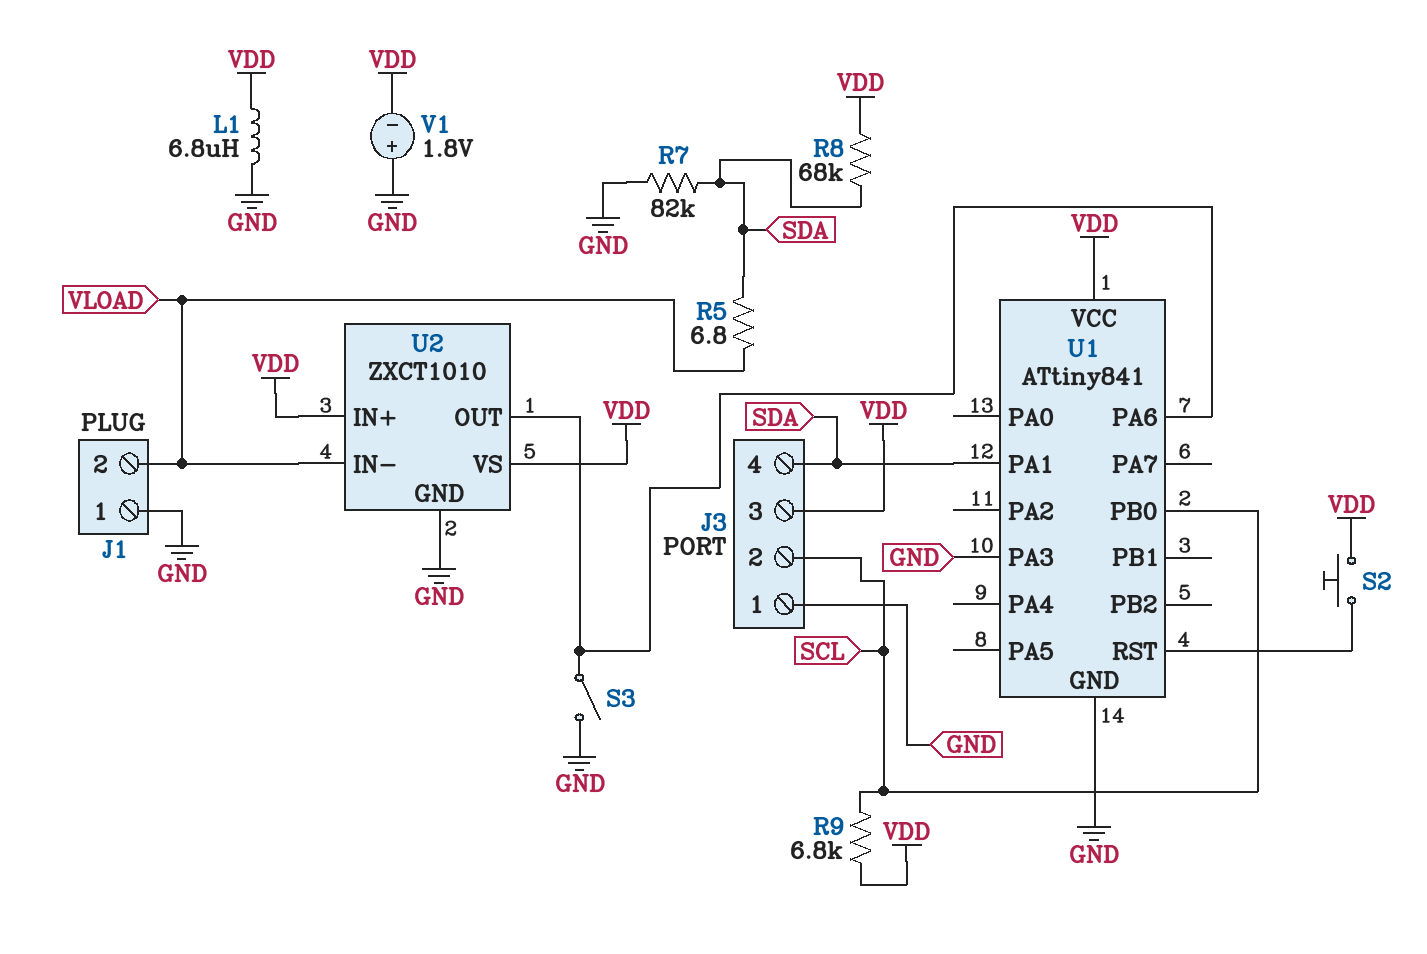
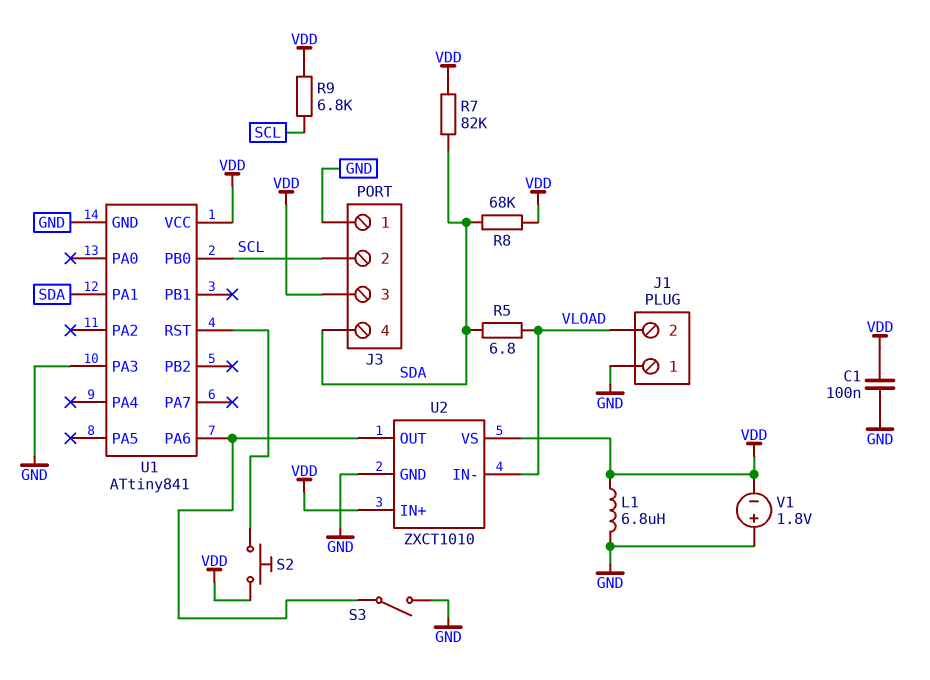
C1: none -> 100nF (GND, VDD)
R7: 82k (GND, SDA) -> 82k (SDA, VDD)

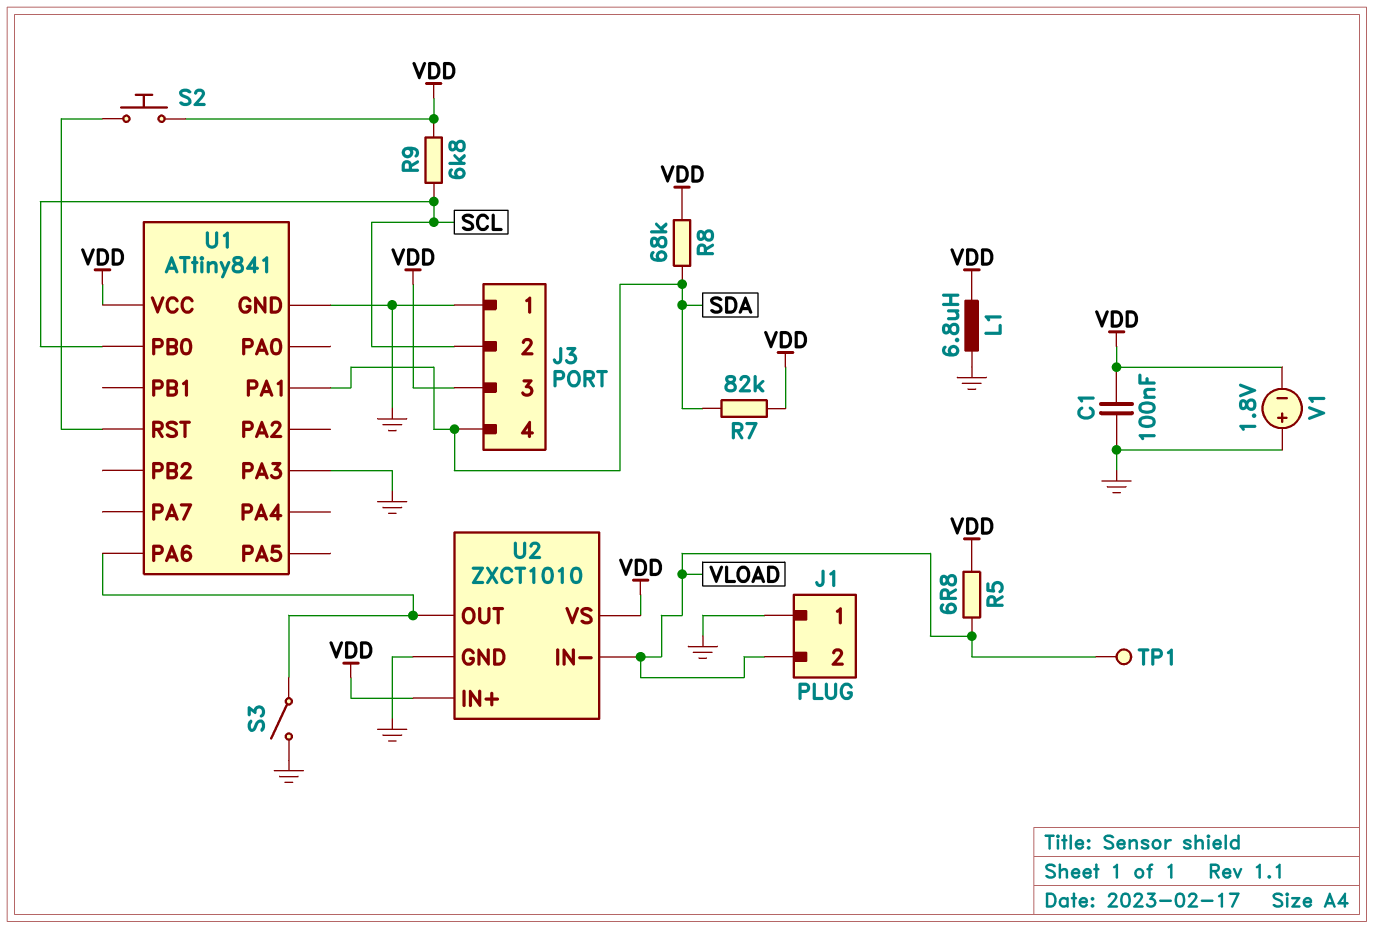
R5: 6.8 (SDA, VLOAD) -> 6.8 (VDD, VLOAD)
TP1: none -> test point (VLOAD)

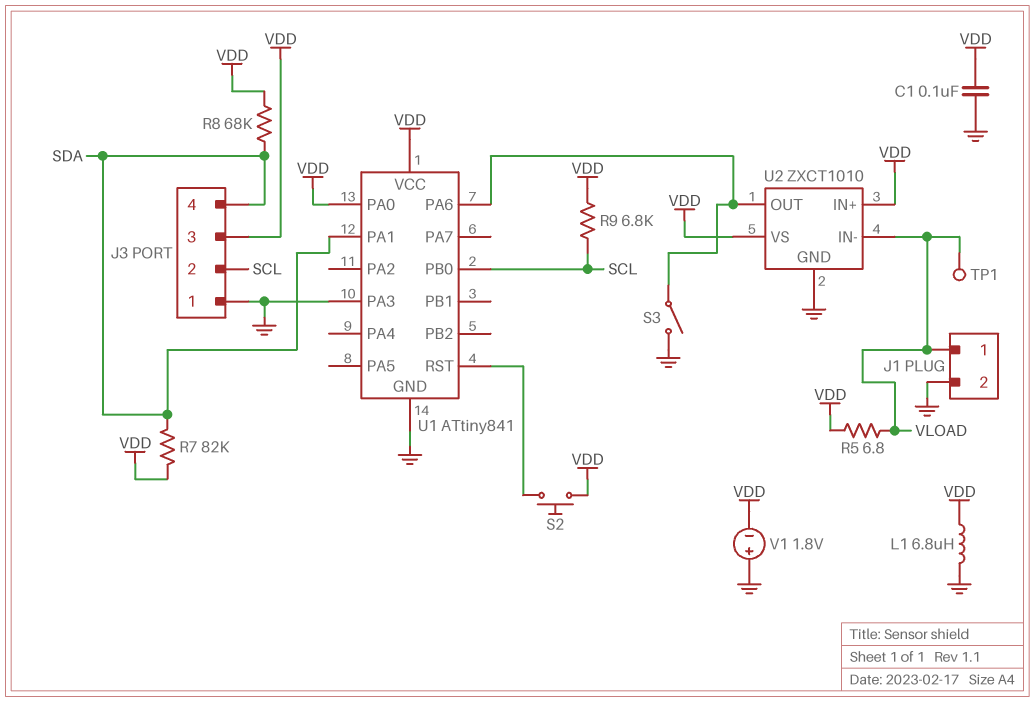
J1 pin 1: GND -> VLOAD
J1 pin 2: VLOAD -> GND
U1 pin PA0: none -> VDD

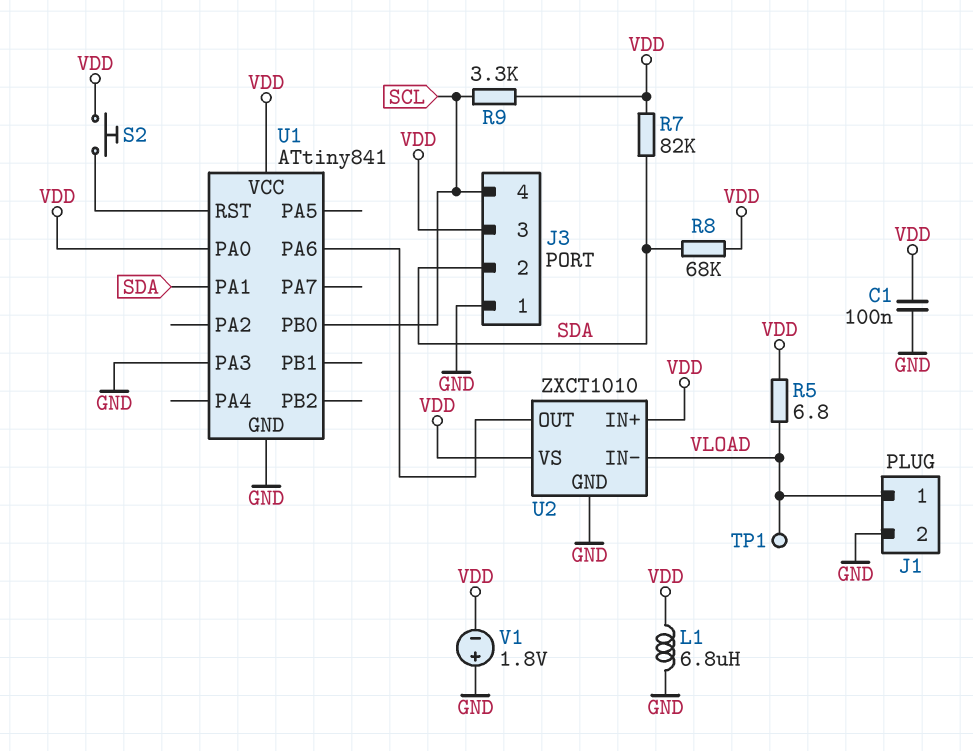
J3 pin 2: SCL -> SDA
J3 pin 4: SDA -> SCL
R9: 6.8k (SCL, VDD) -> 3.3k (SCL, VDD)
S3: switch (GND, U1/PA6) -> none

